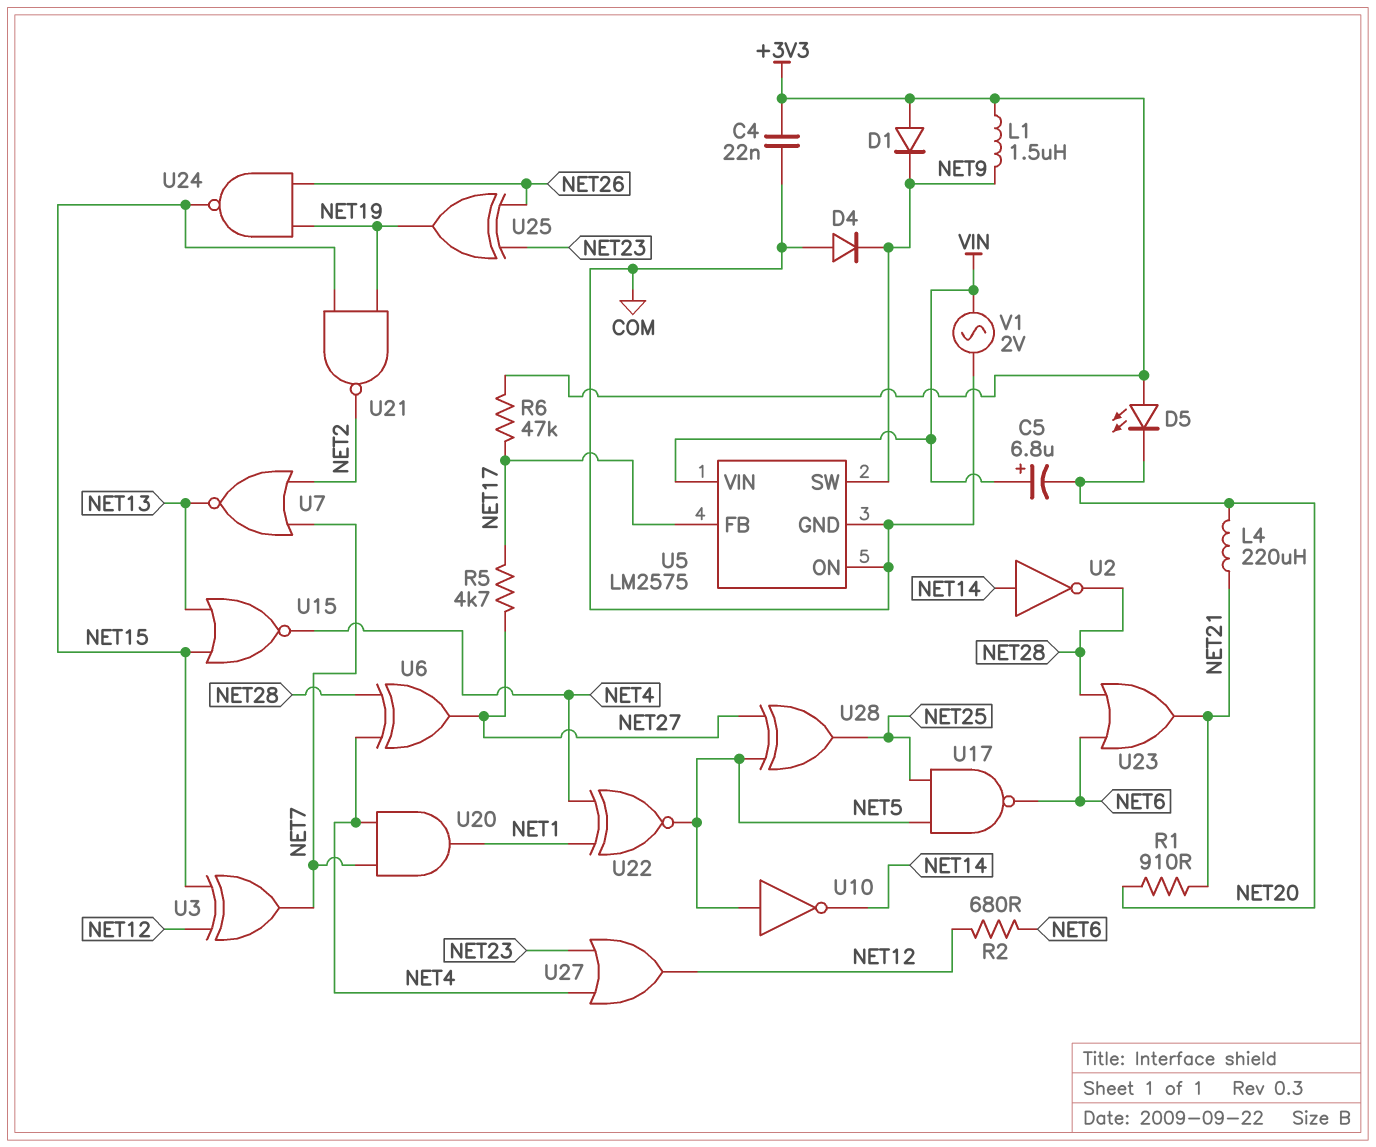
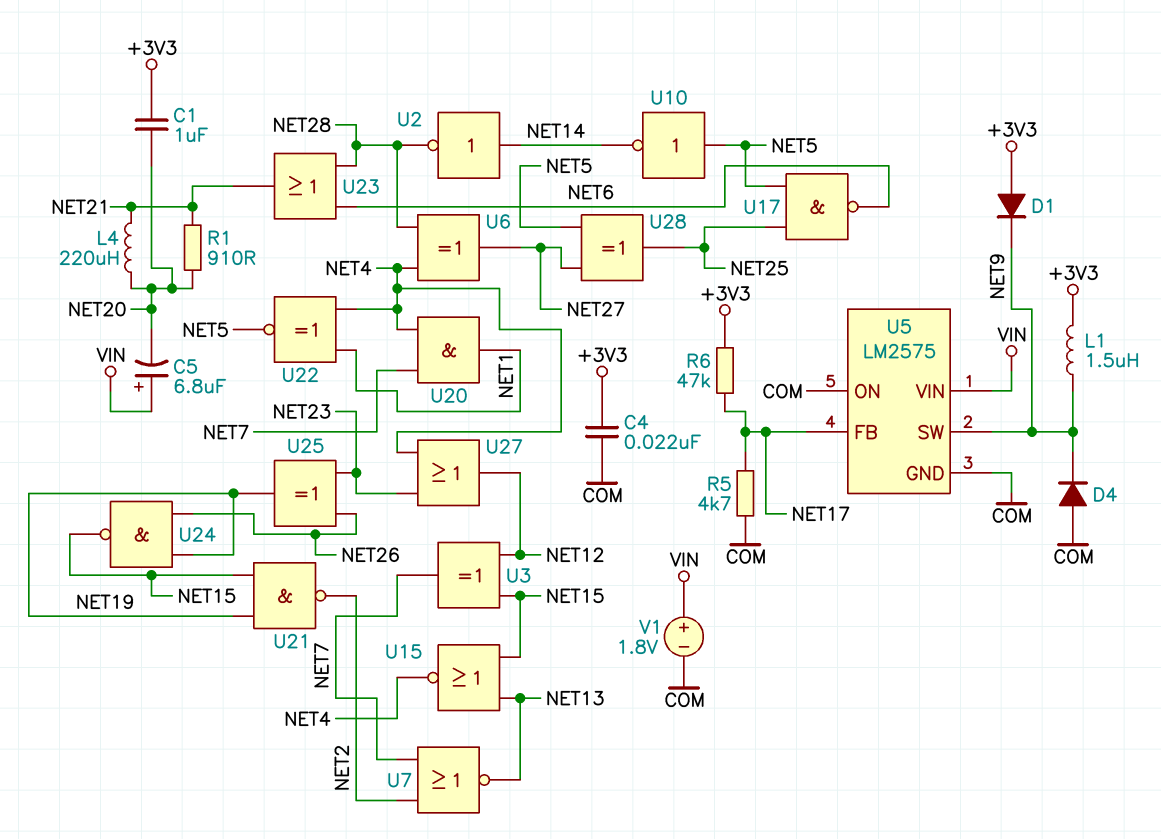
C1: none -> 1uF (+3V3, NET20)
D5: LED (A +3V3, K NET20) -> none
R2: 680 (NET6, NET12) -> none
R5: 4.7k (NET17, NET27) -> 4.7k (COM, NET17)
V1: AC 2V (COM, VIN) -> 1.8V (plus VIN, minus COM)

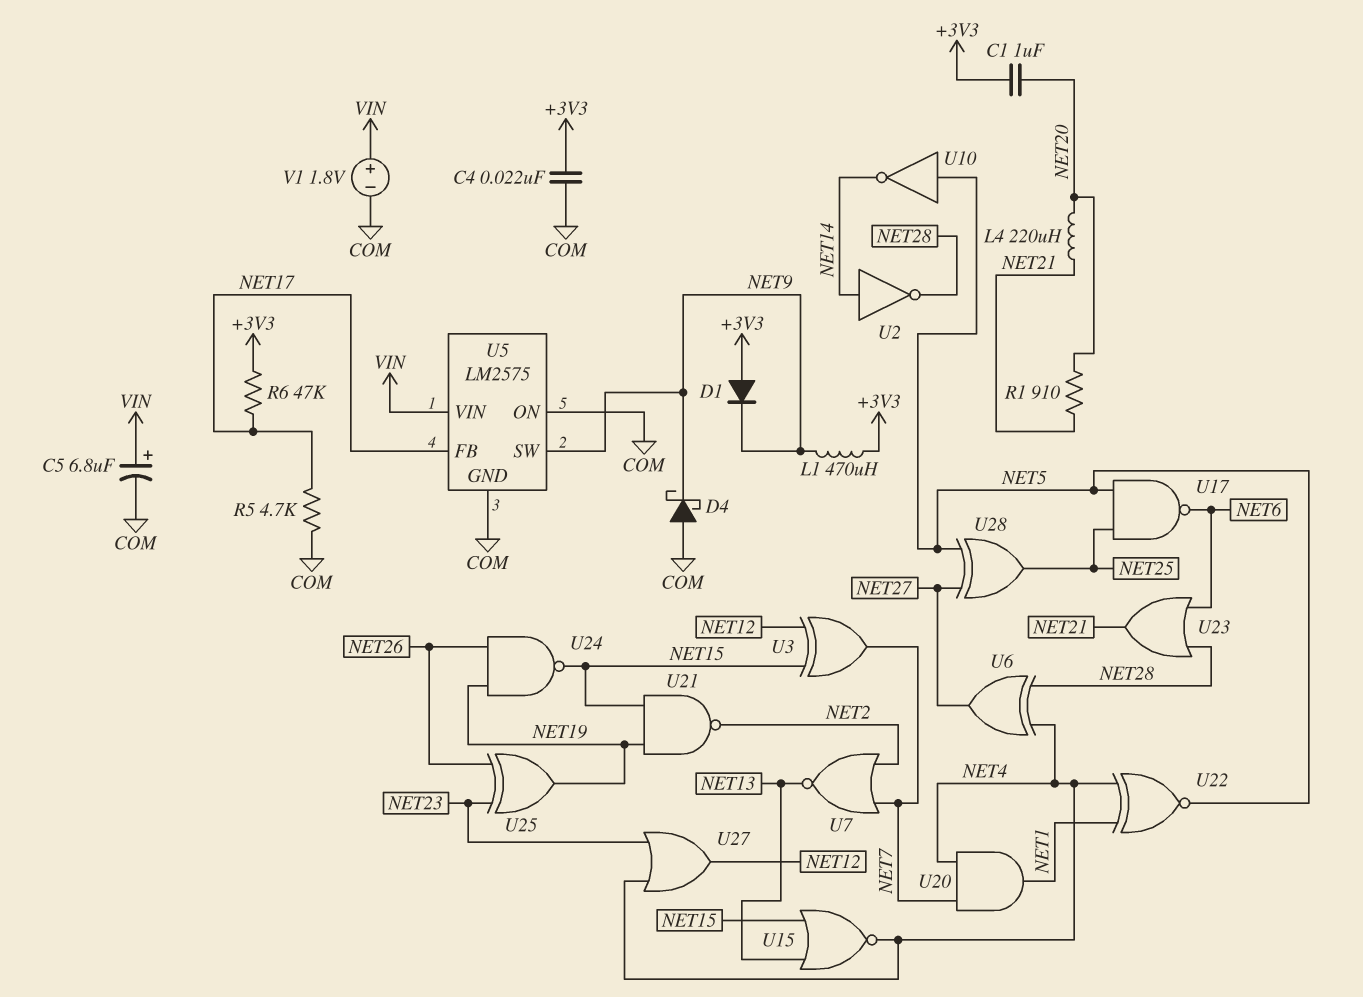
C5: 6.8uF (plus VIN, minus NET20) -> 6.8uF (plus VIN, minus COM)
D4: diode (A COM, K NET9) -> schottky (A COM, K NET9)
L1: 1.5uH (+3V3, NET9) -> 470uH (+3V3, NET9)

